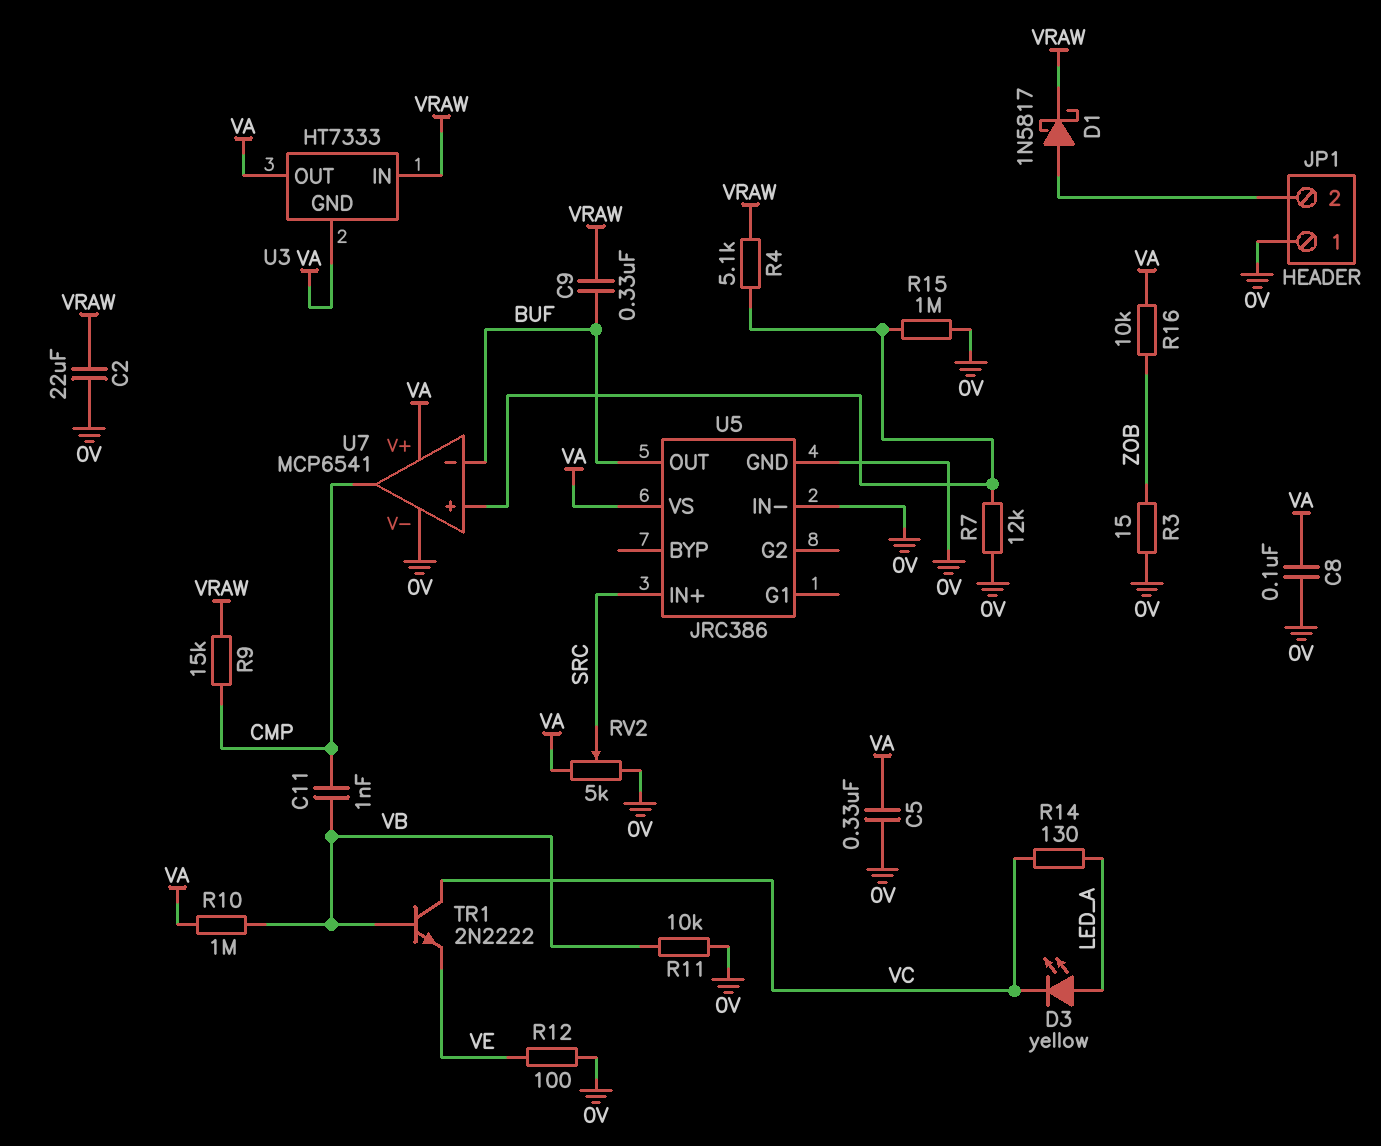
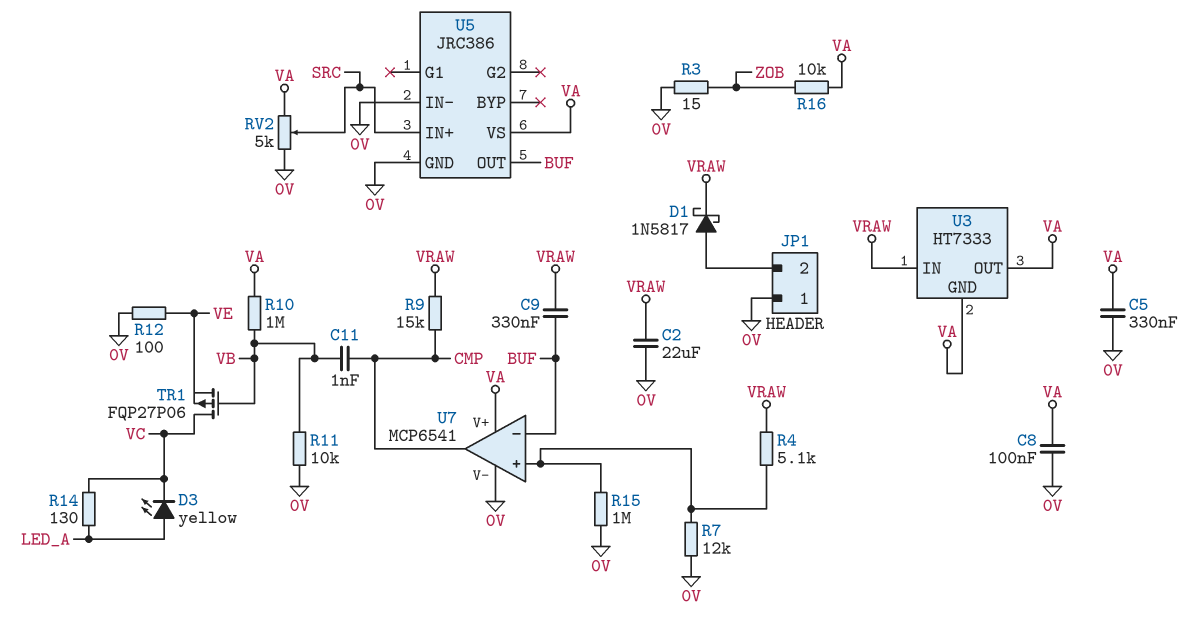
TR1: NPN 2N2222 (B VB, C VC, E VE) -> PMOS FQP27P06 (G VB, D VC, S VE)

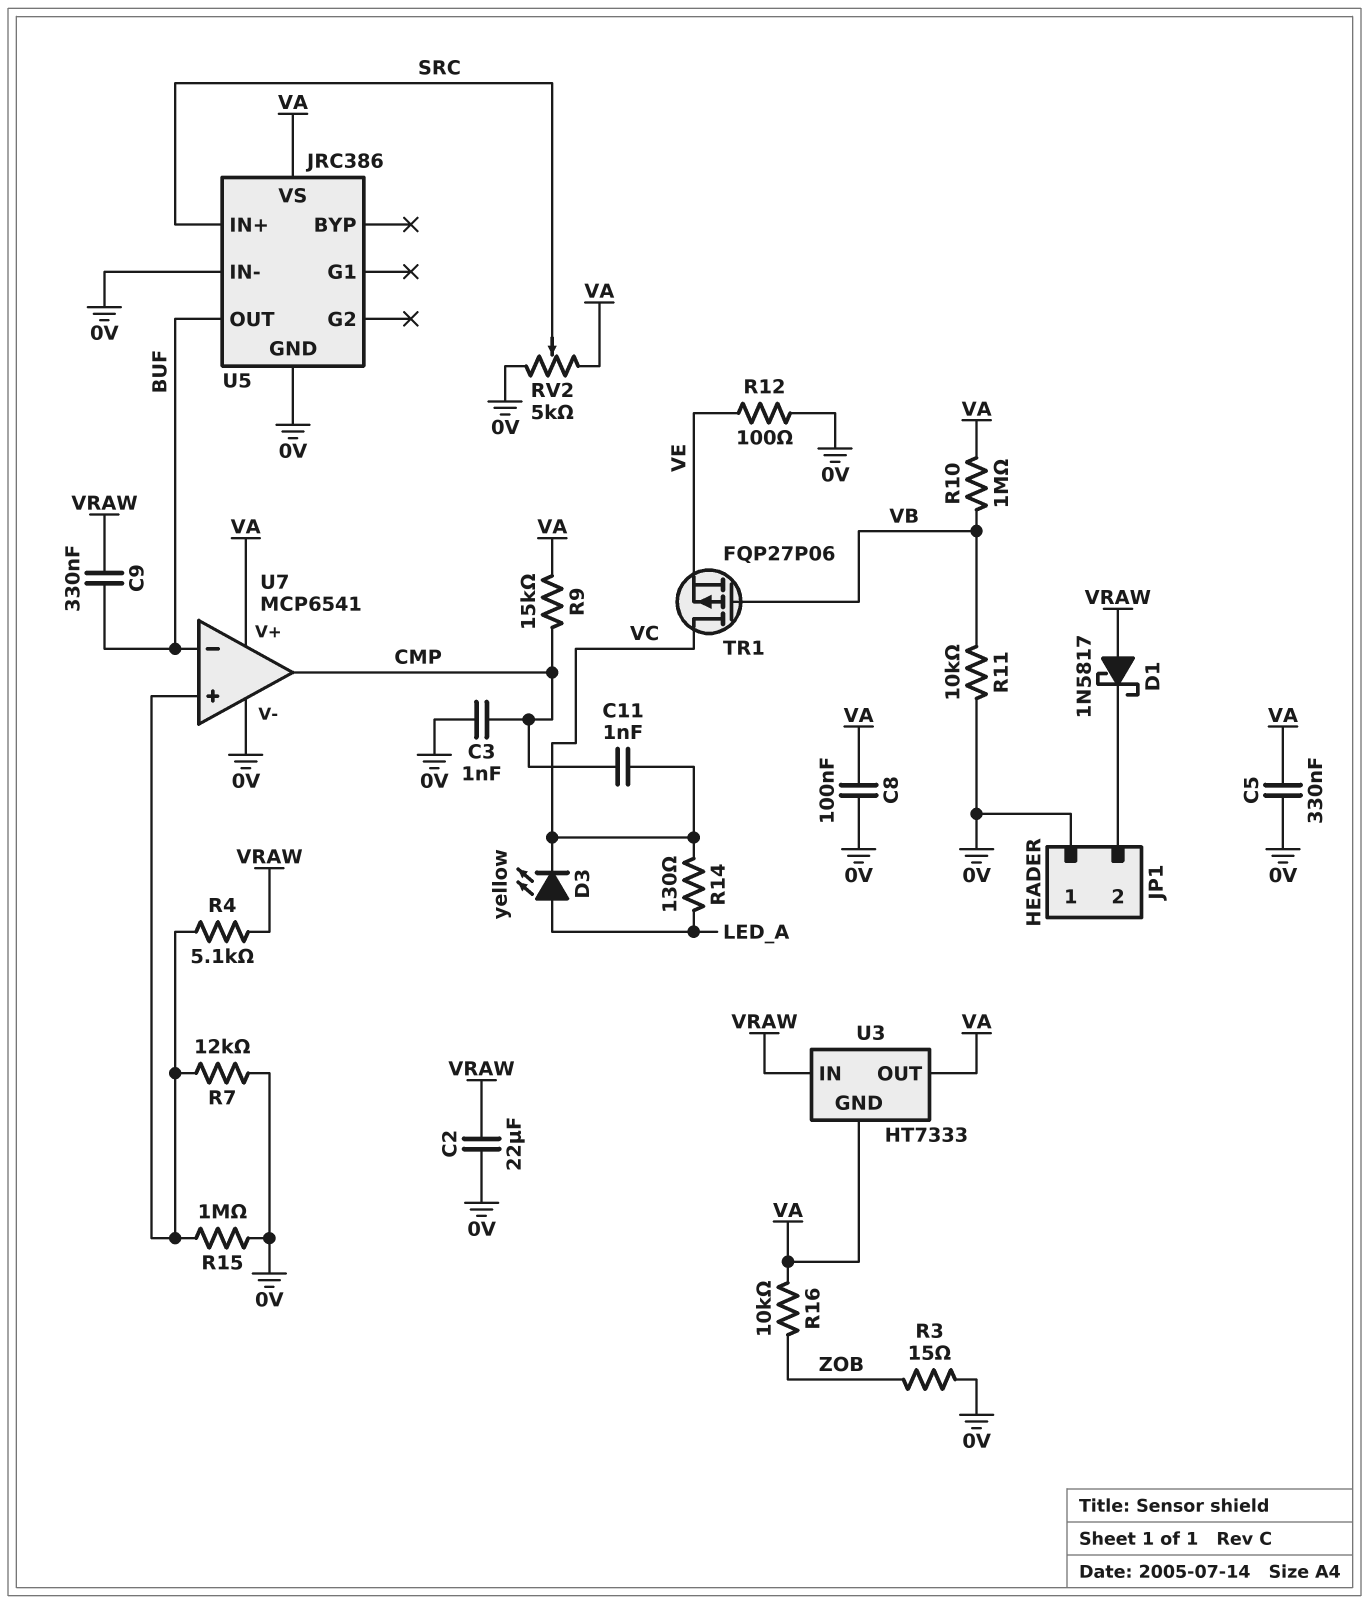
C3: none -> 1nF (0V, CMP)
C11: 1nF (CMP, VB) -> 1nF (CMP, VC)
D1: schottky 1N5817 (A JP1/2, K VRAW) -> schottky 1N5817 (A VRAW, K JP1/2)
R9: 15k (CMP, VRAW) -> 15k (CMP, VA)

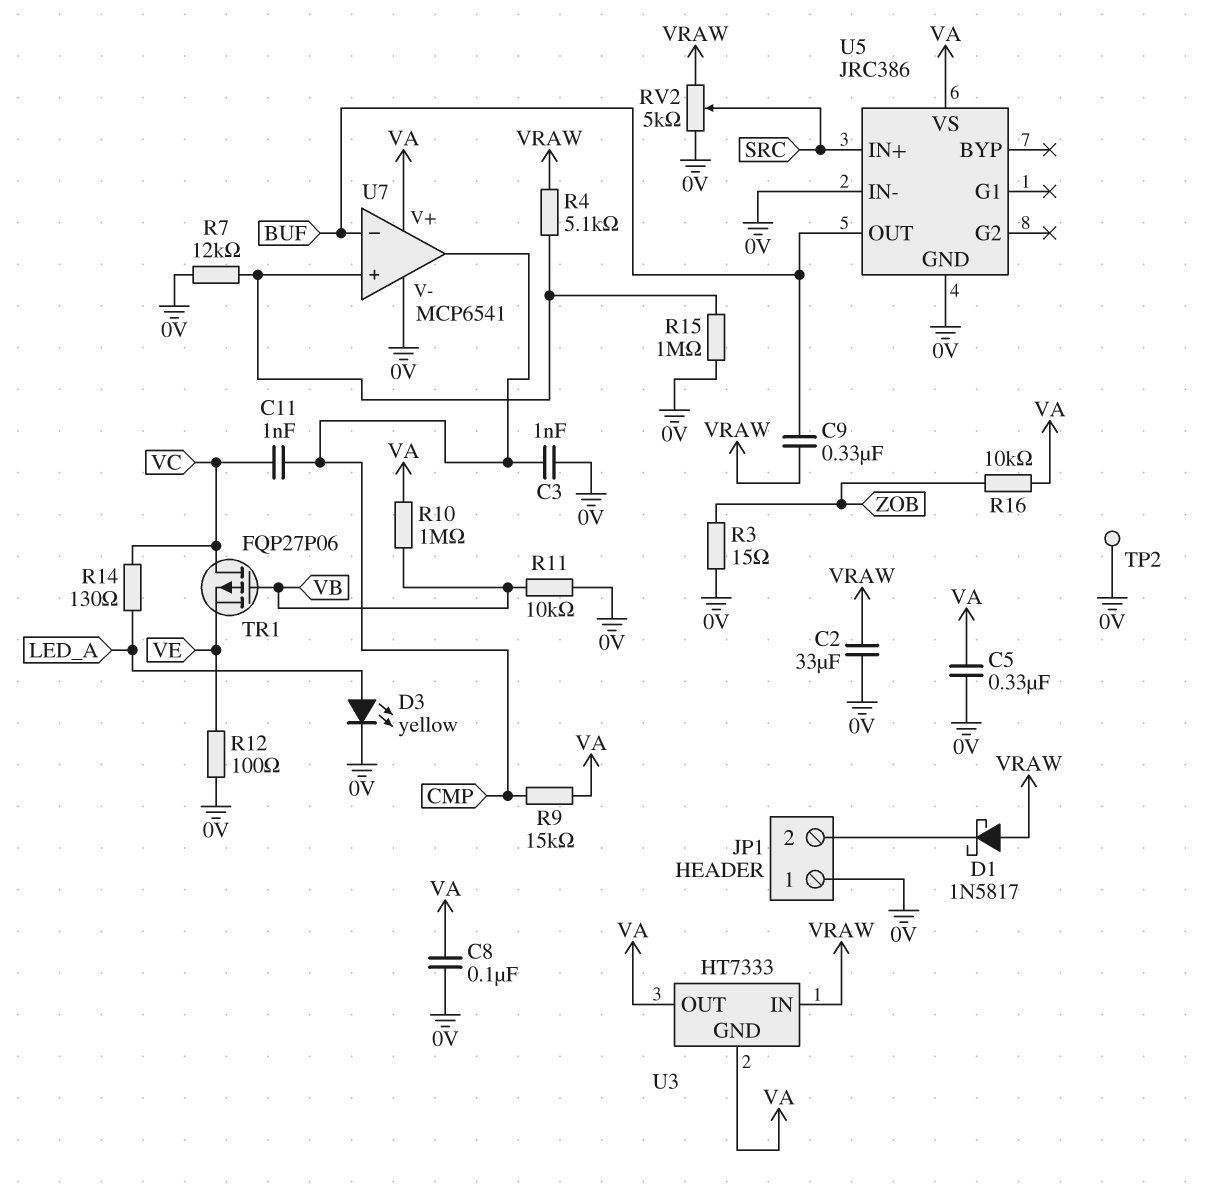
C2: 22uF (0V, VRAW) -> 33uF (0V, VRAW)
D3: LED yellow (A LED_A, K VC) -> LED yellow (A LED_A, K 0V)
RV2: 5k (0V, VA, wiper SRC) -> 5k (0V, VRAW, wiper SRC)
TP2: none -> test point (0V)

